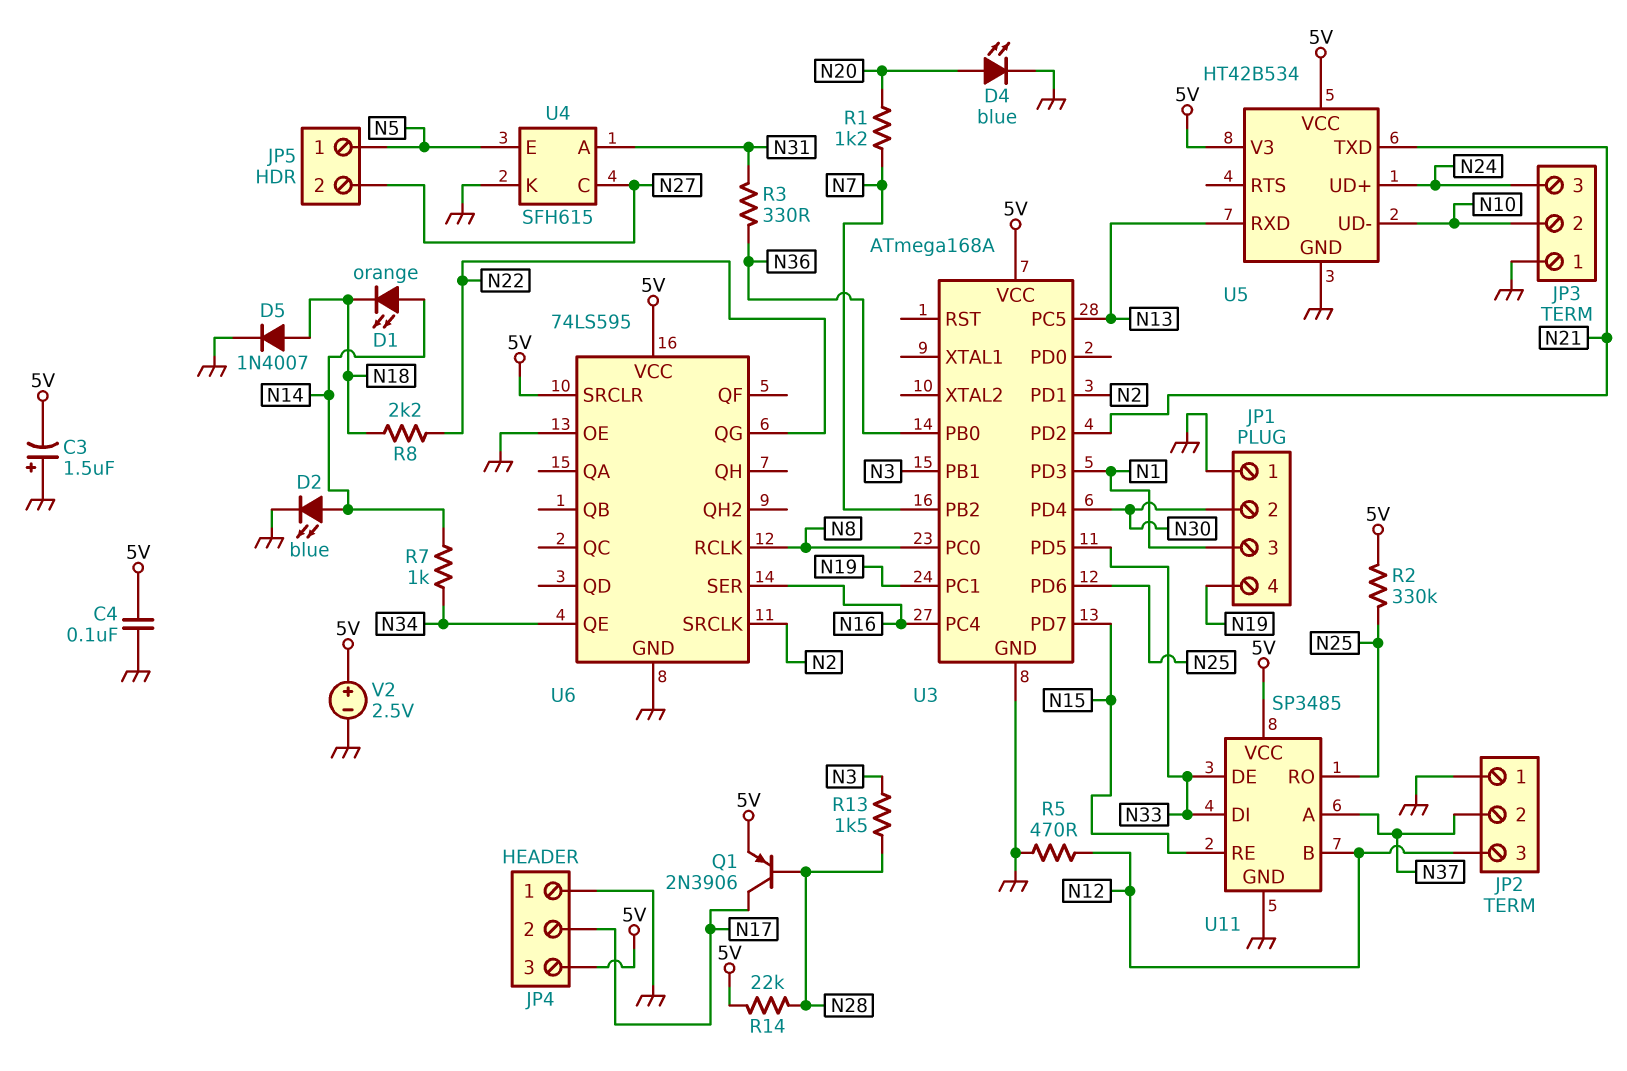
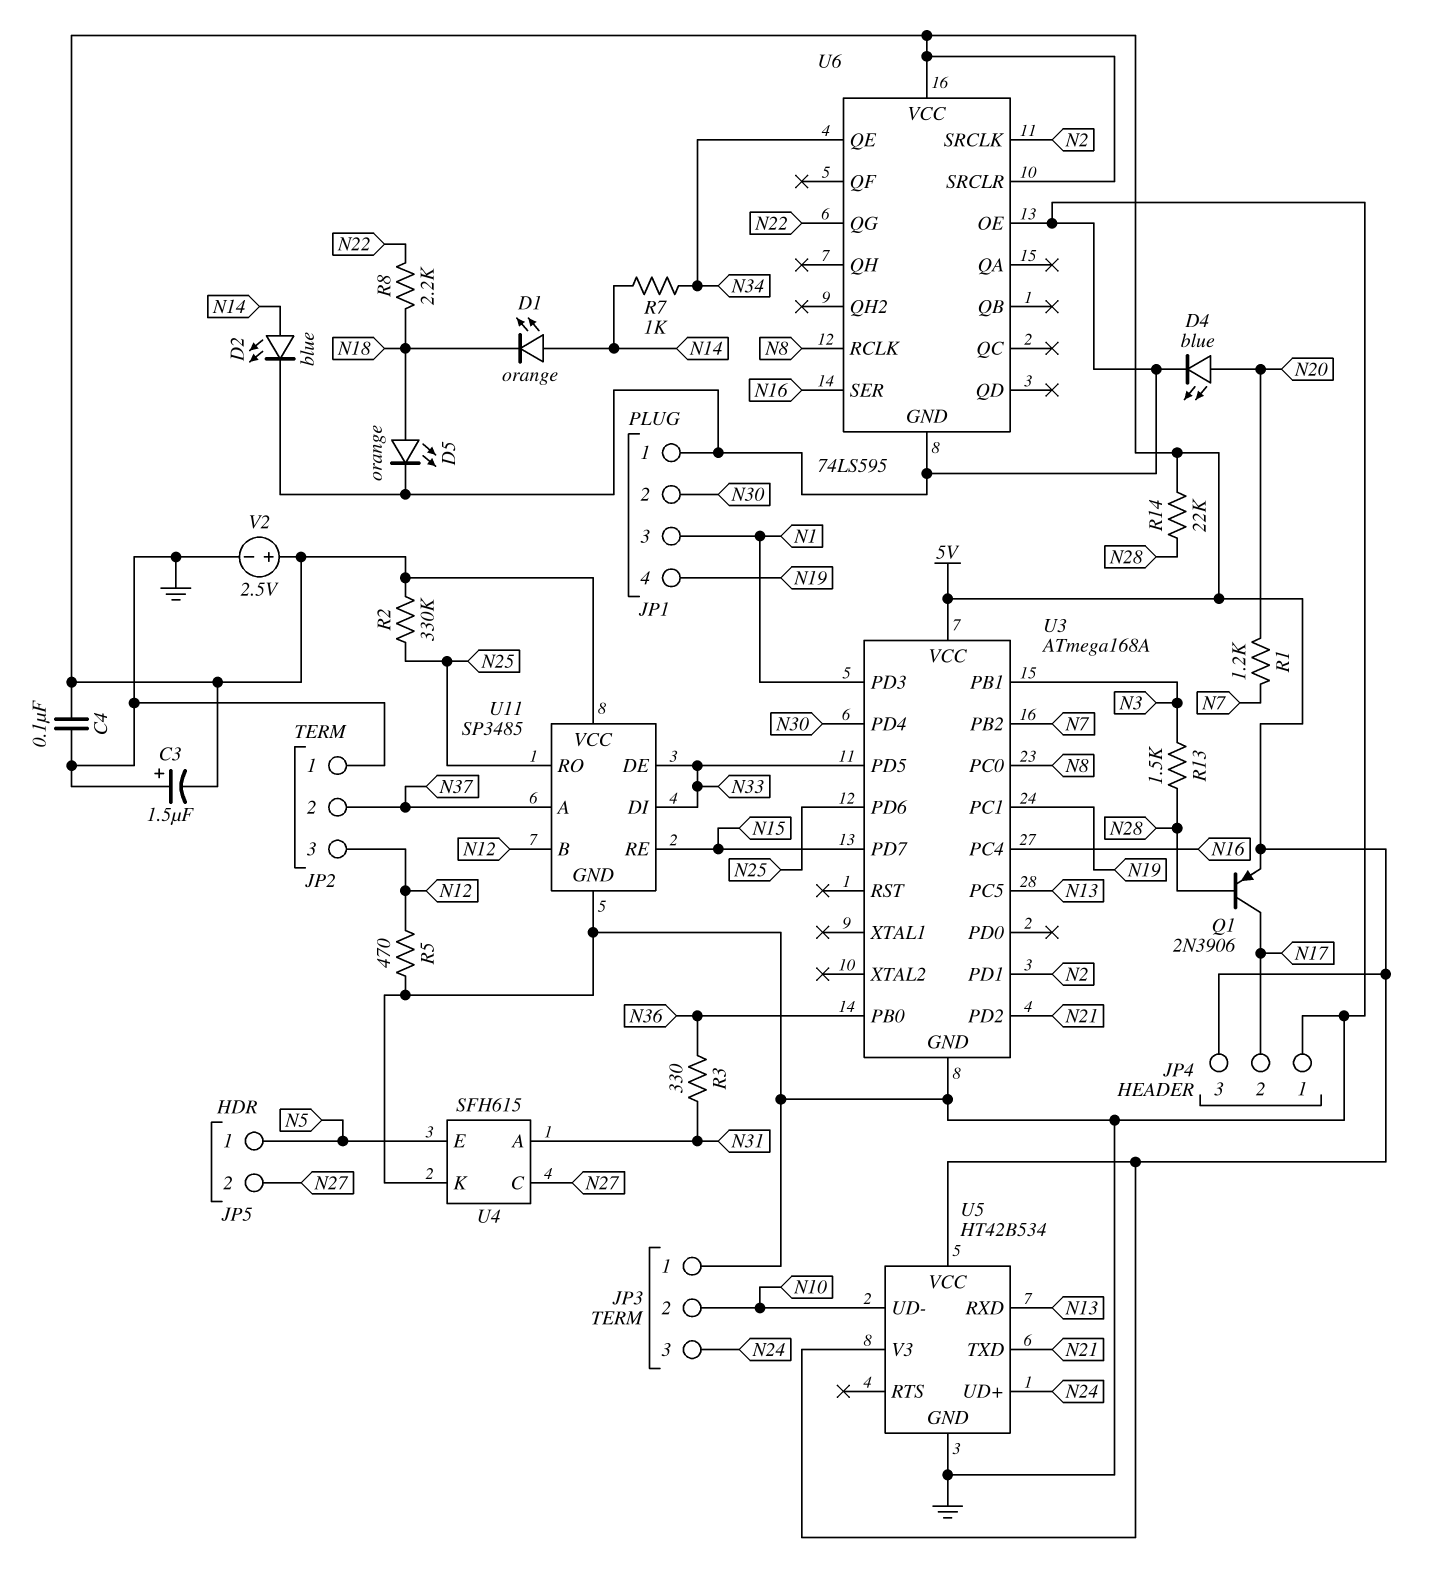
D5: diode 1N4007 (A N18, K GND) -> LED orange (A N18, K GND)

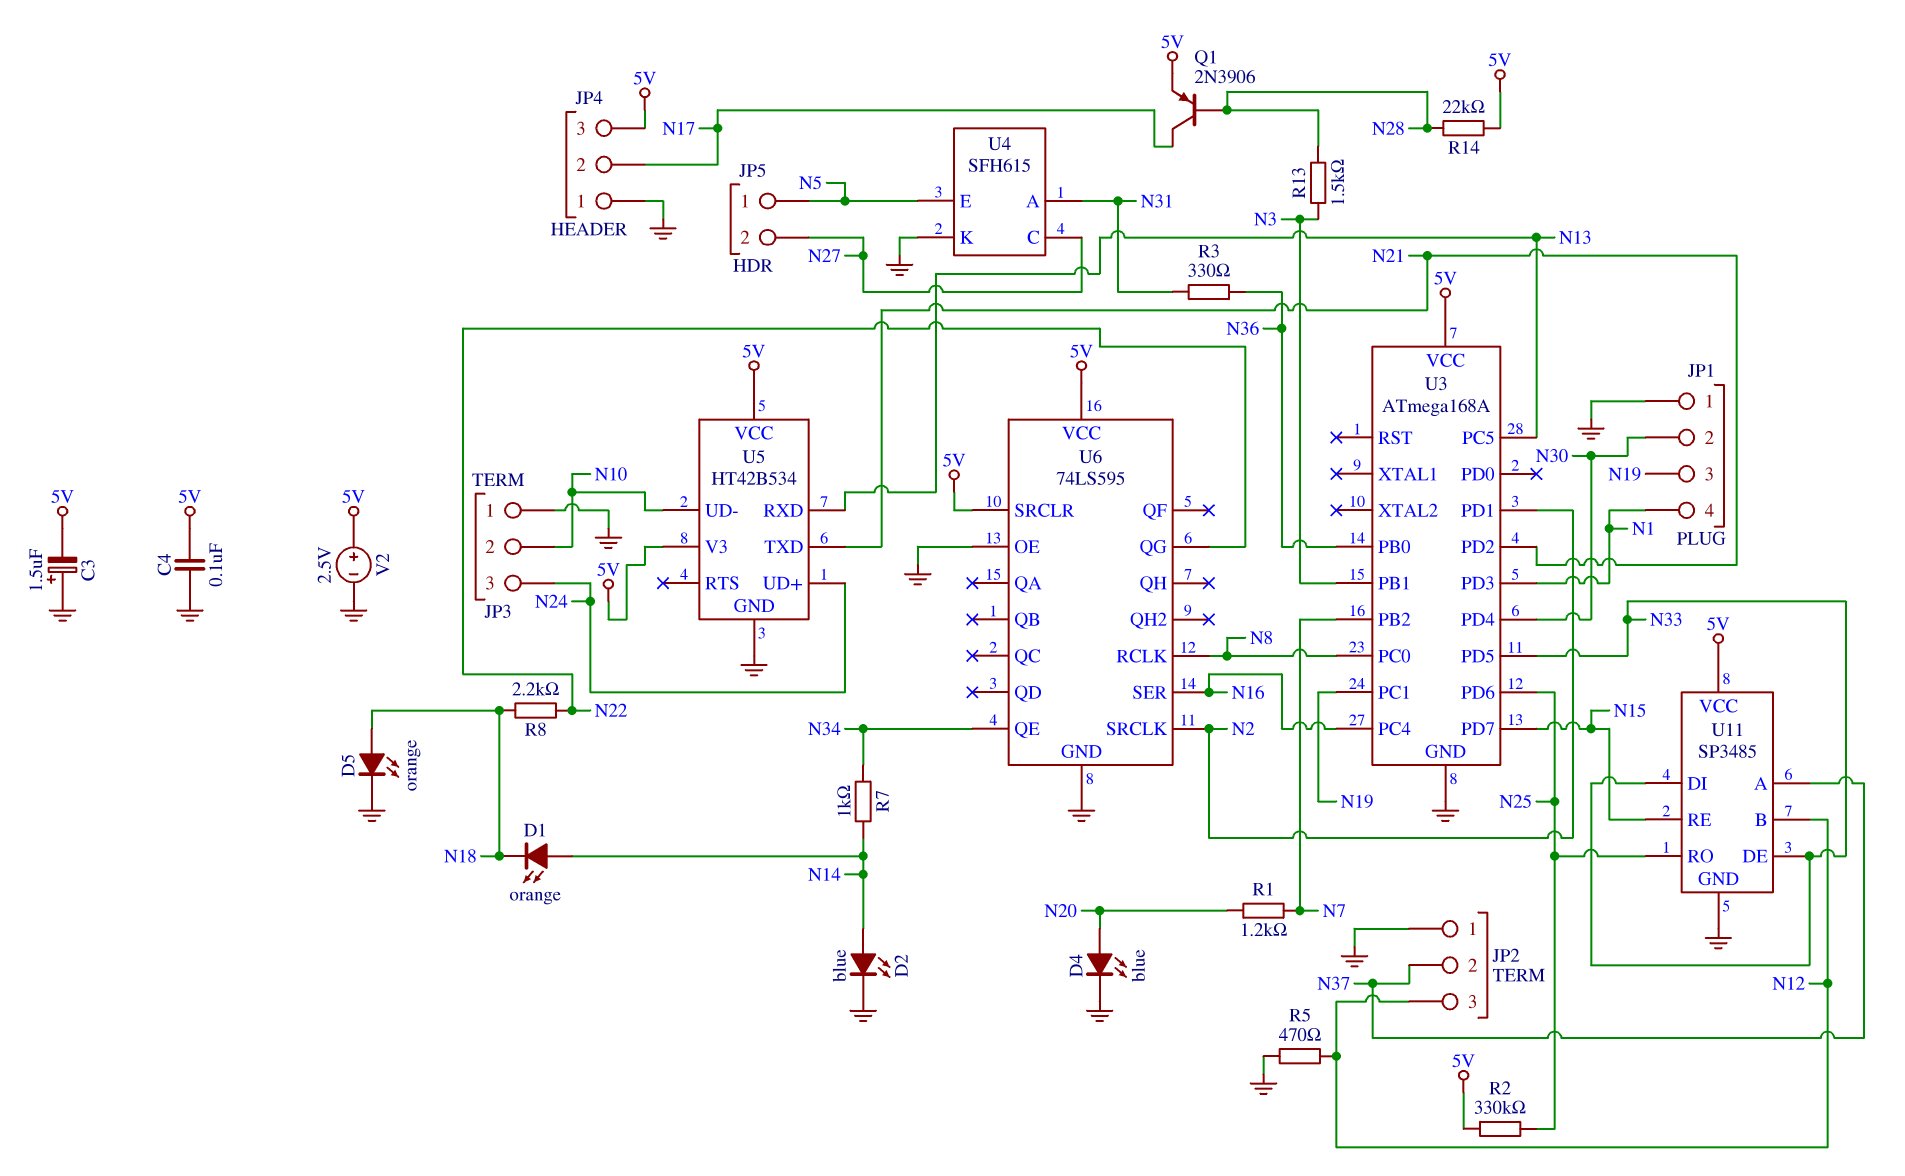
JP1 pin 3: N1 -> N19
JP1 pin 4: N19 -> N1

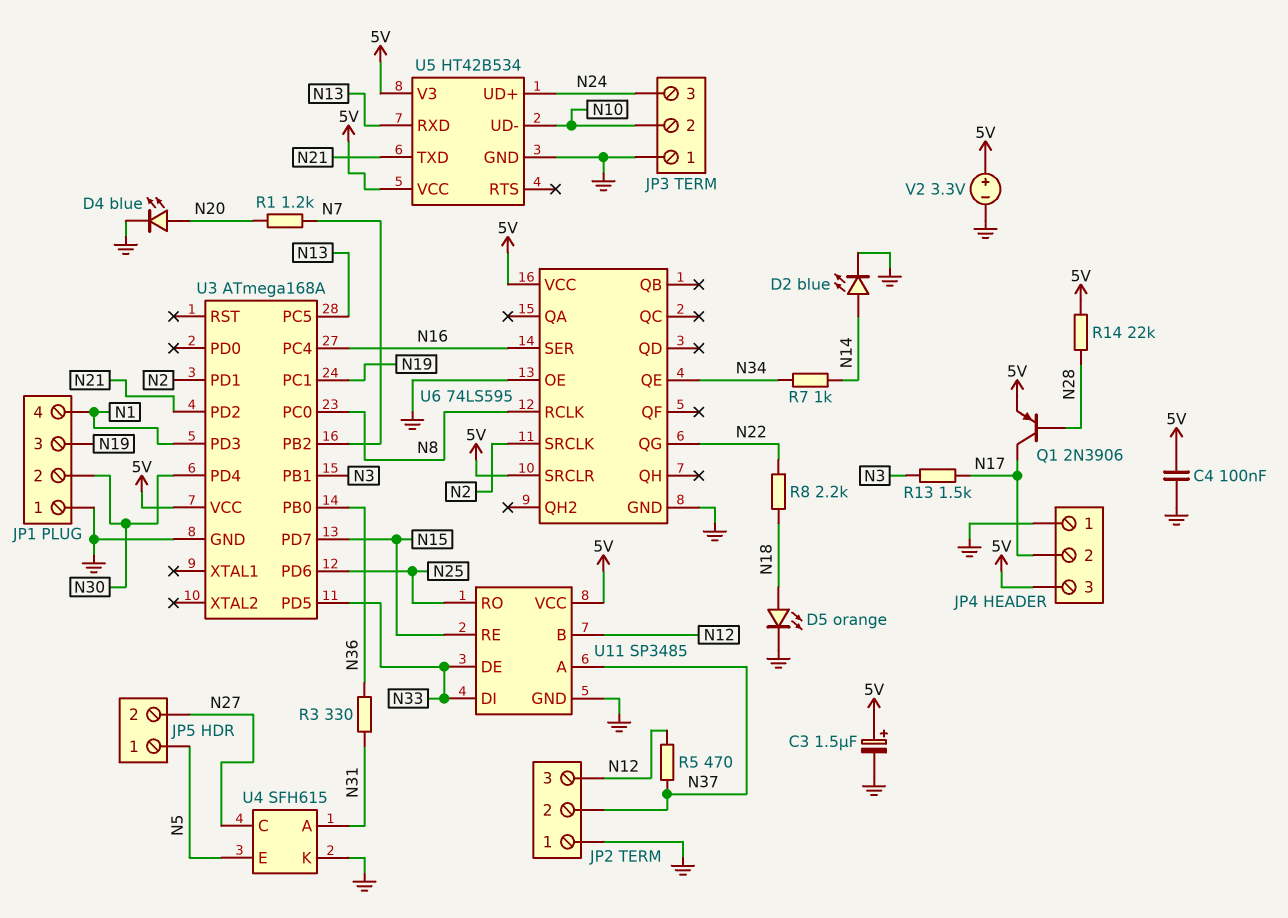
C3: 1.5uF (plus GND, minus 5V) -> 1.5uF (plus 5V, minus GND)
D1: LED orange (A N14, K N18) -> none
R2: 330k (5V, N25) -> none
R5: 470 (GND, N12) -> 470 (N12, N37)
R13: 1.5k (N3, N28) -> 1.5k (N3, N17)
V2: 2.5V (plus 5V, minus GND) -> 3.3V (plus 5V, minus GND)

